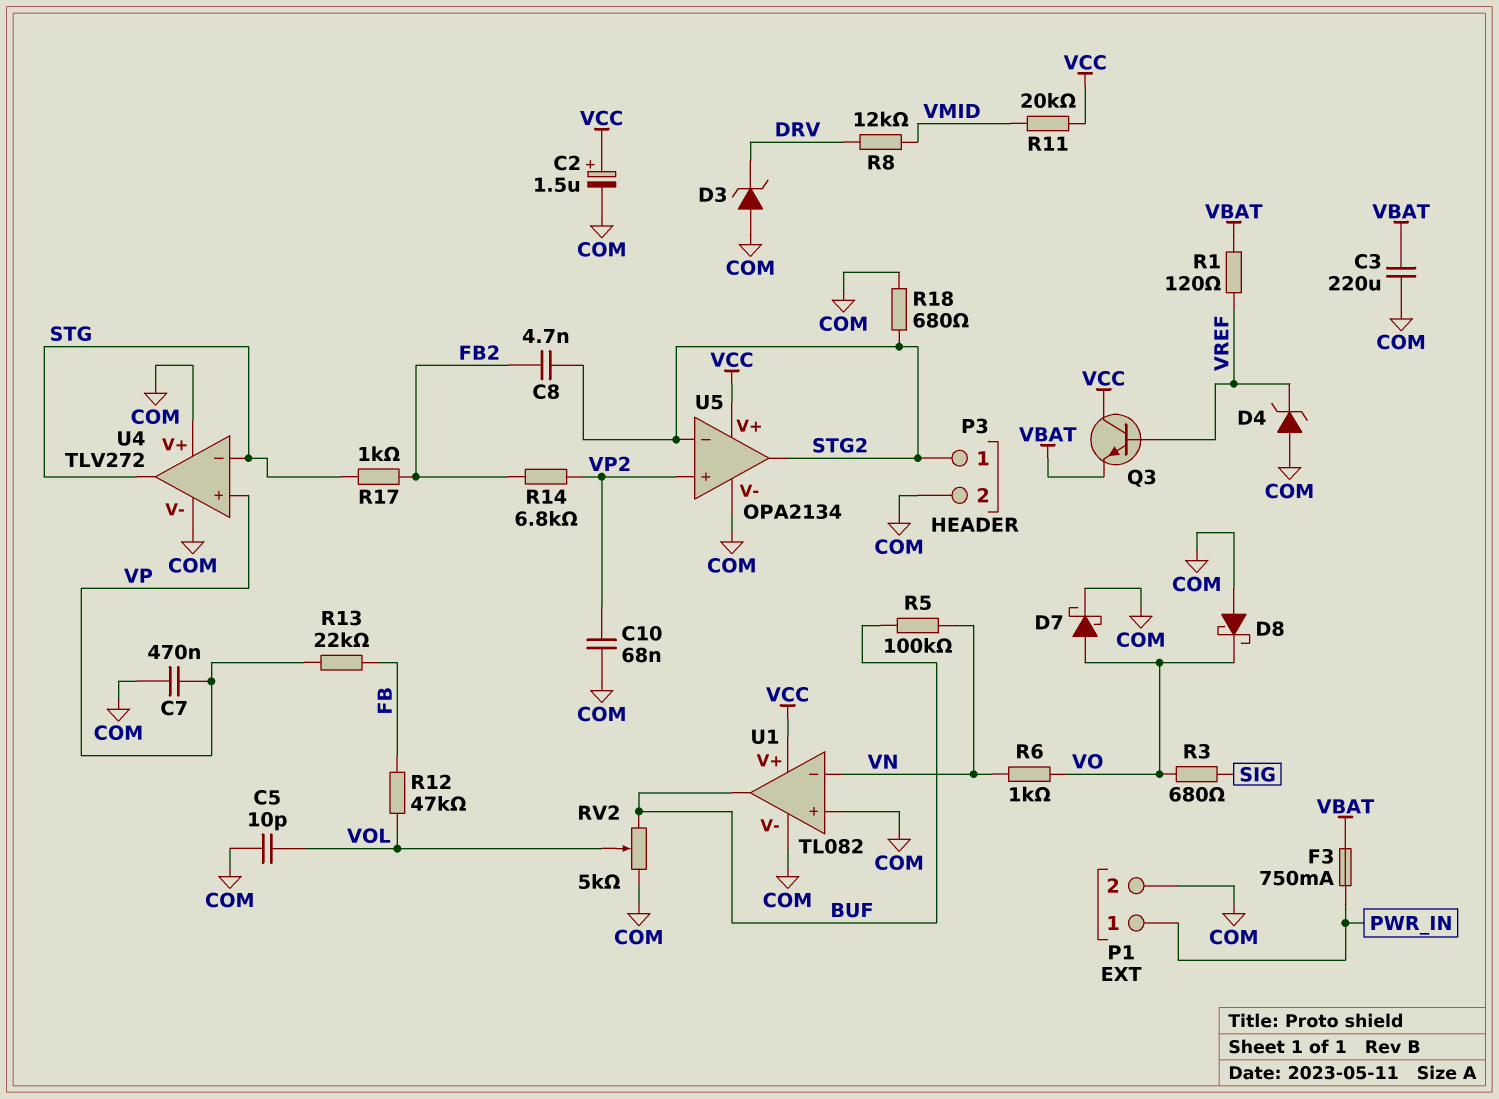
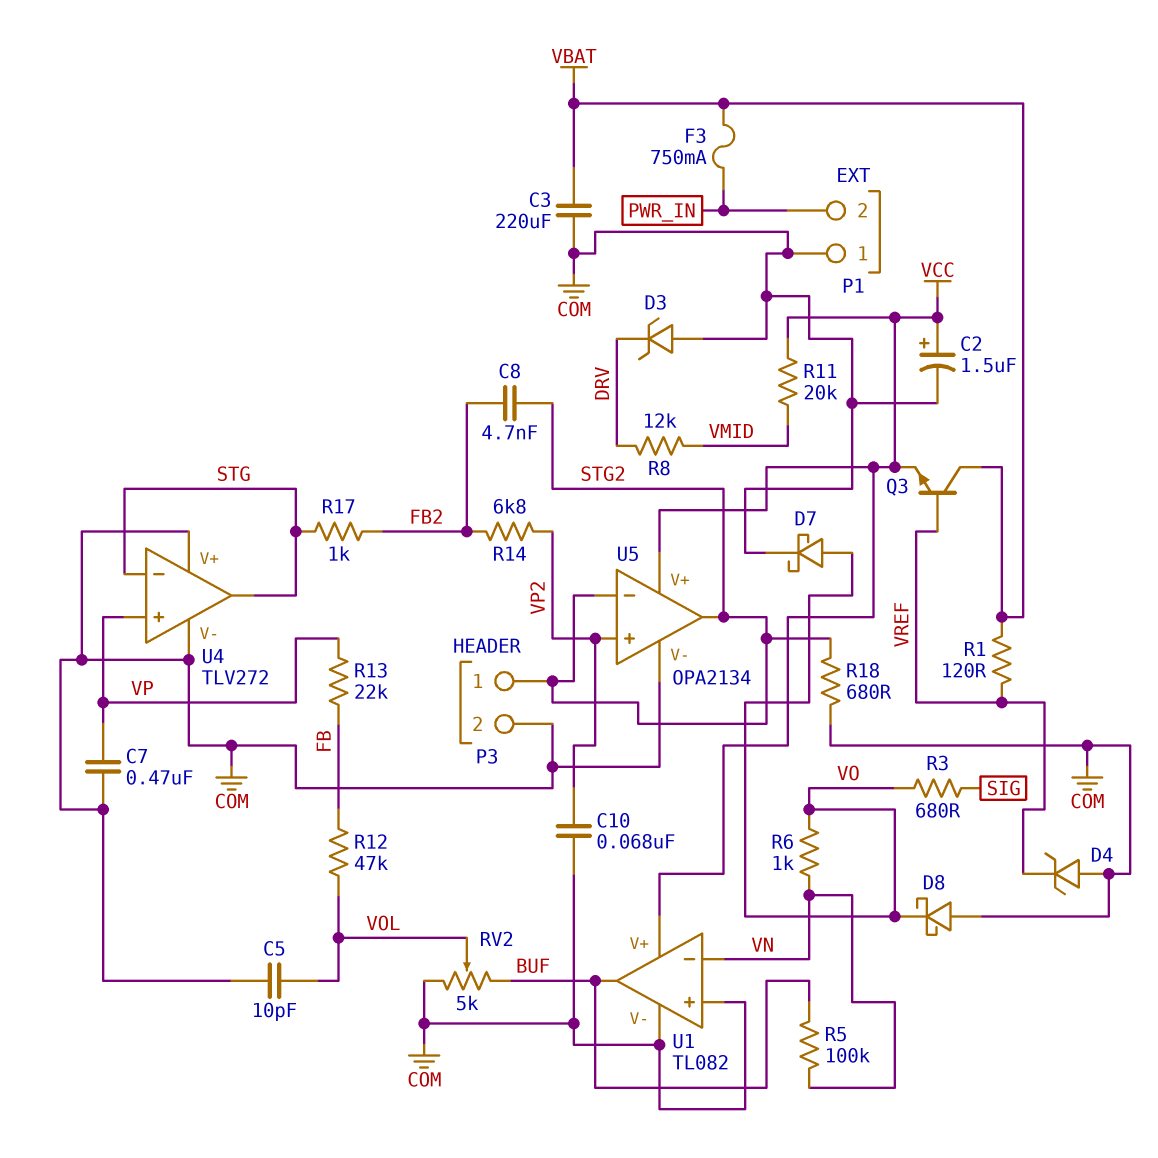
P1 pin 1: PWR_IN -> COM
P1 pin 2: COM -> PWR_IN
Q3: NPN (B VREF, C VCC, E VBAT) -> NPN (B VREF, C VBAT, E VCC)

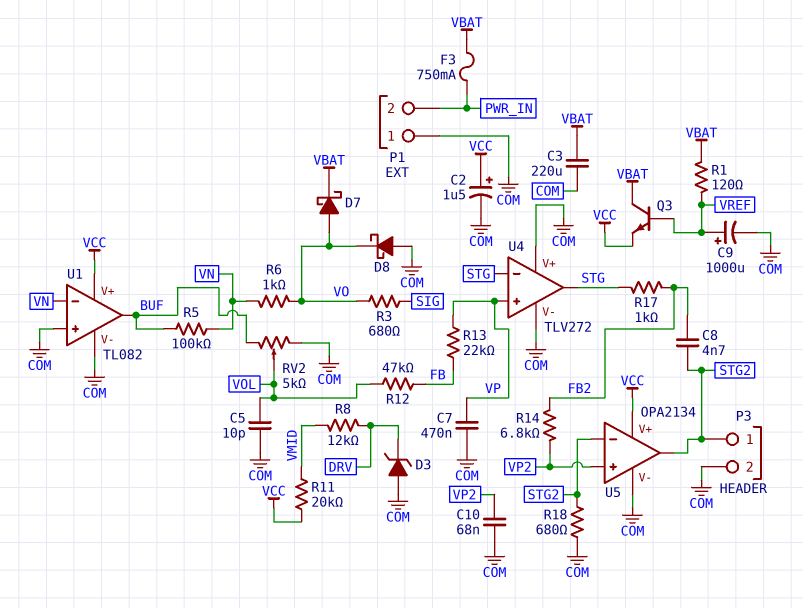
C9: none -> 1000uF (plus VREF, minus COM)
D4: zener (A COM, K VREF) -> none
D7: schottky (A VO, K COM) -> schottky (A VO, K VBAT)

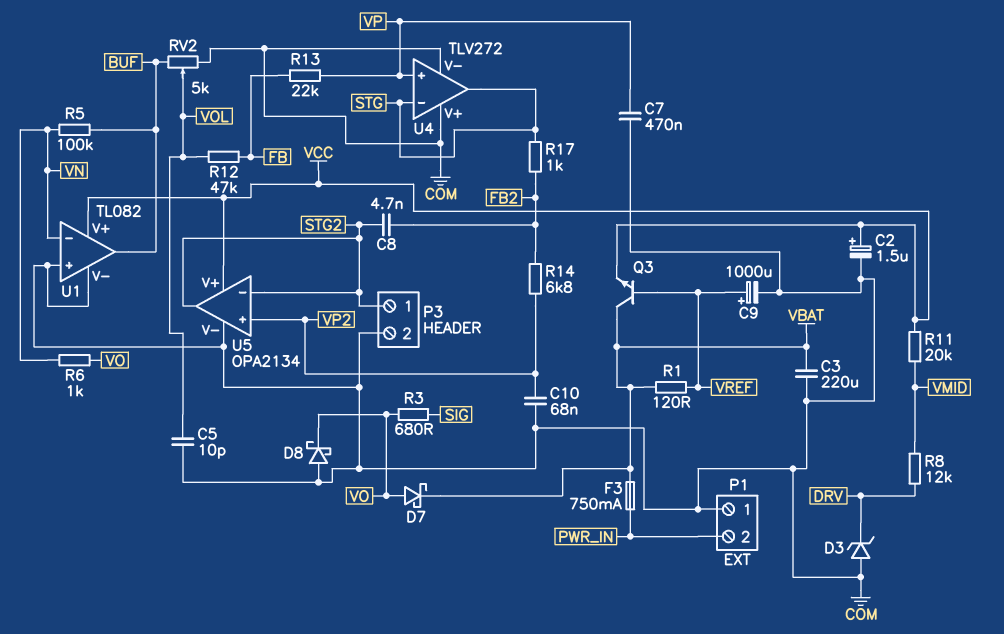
R18: 680 (COM, STG2) -> none

